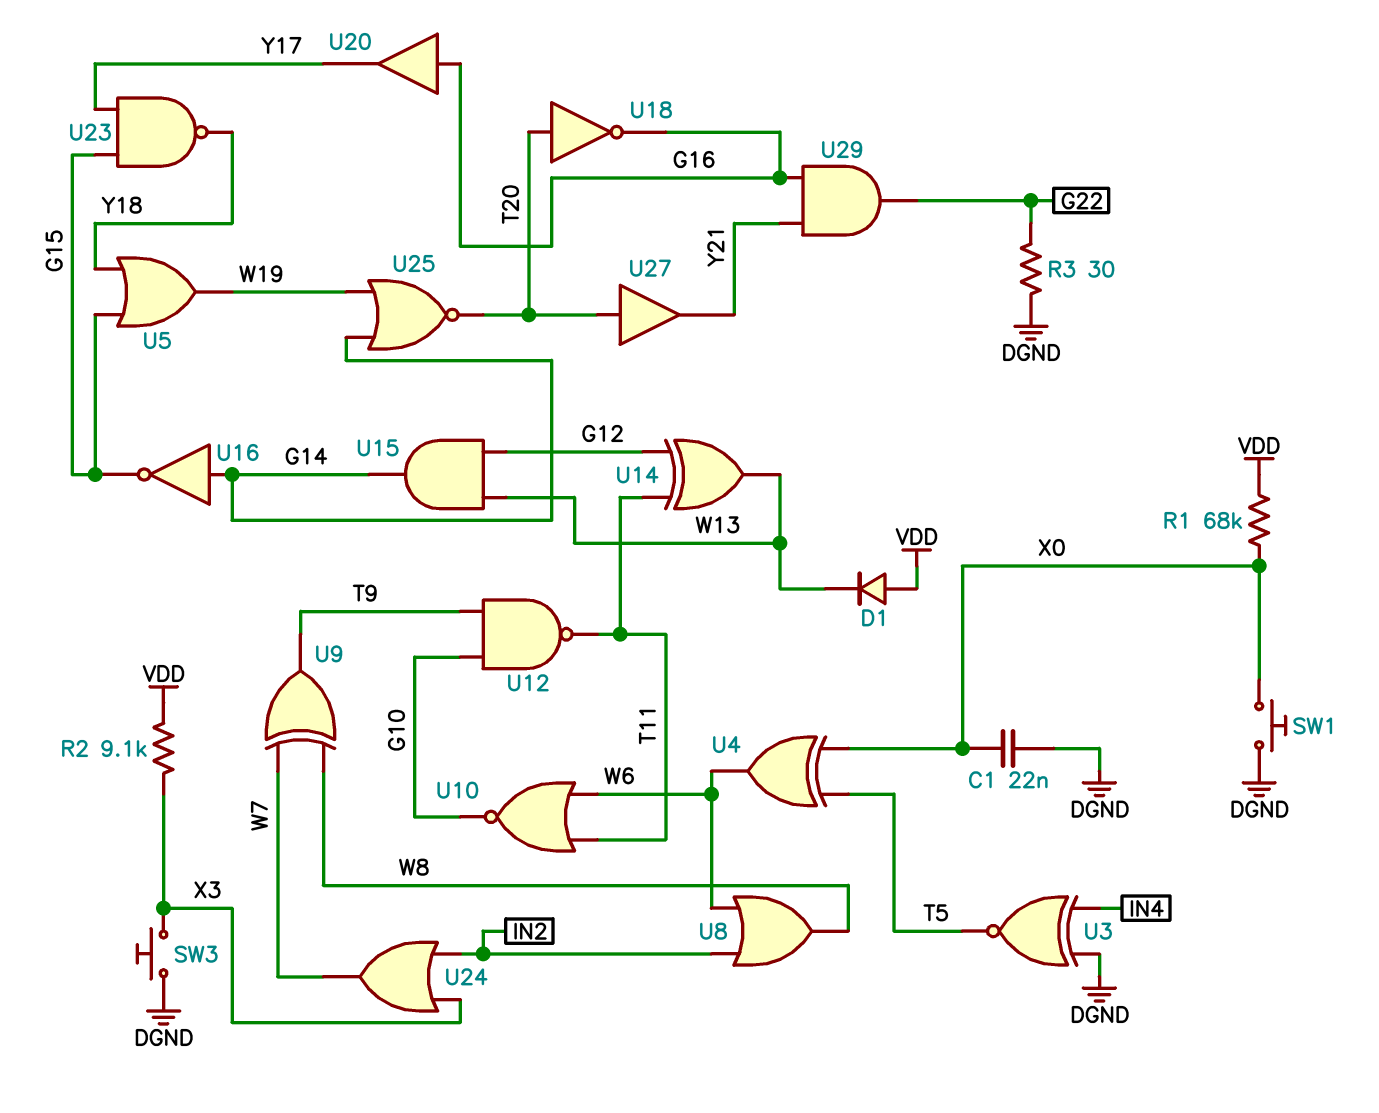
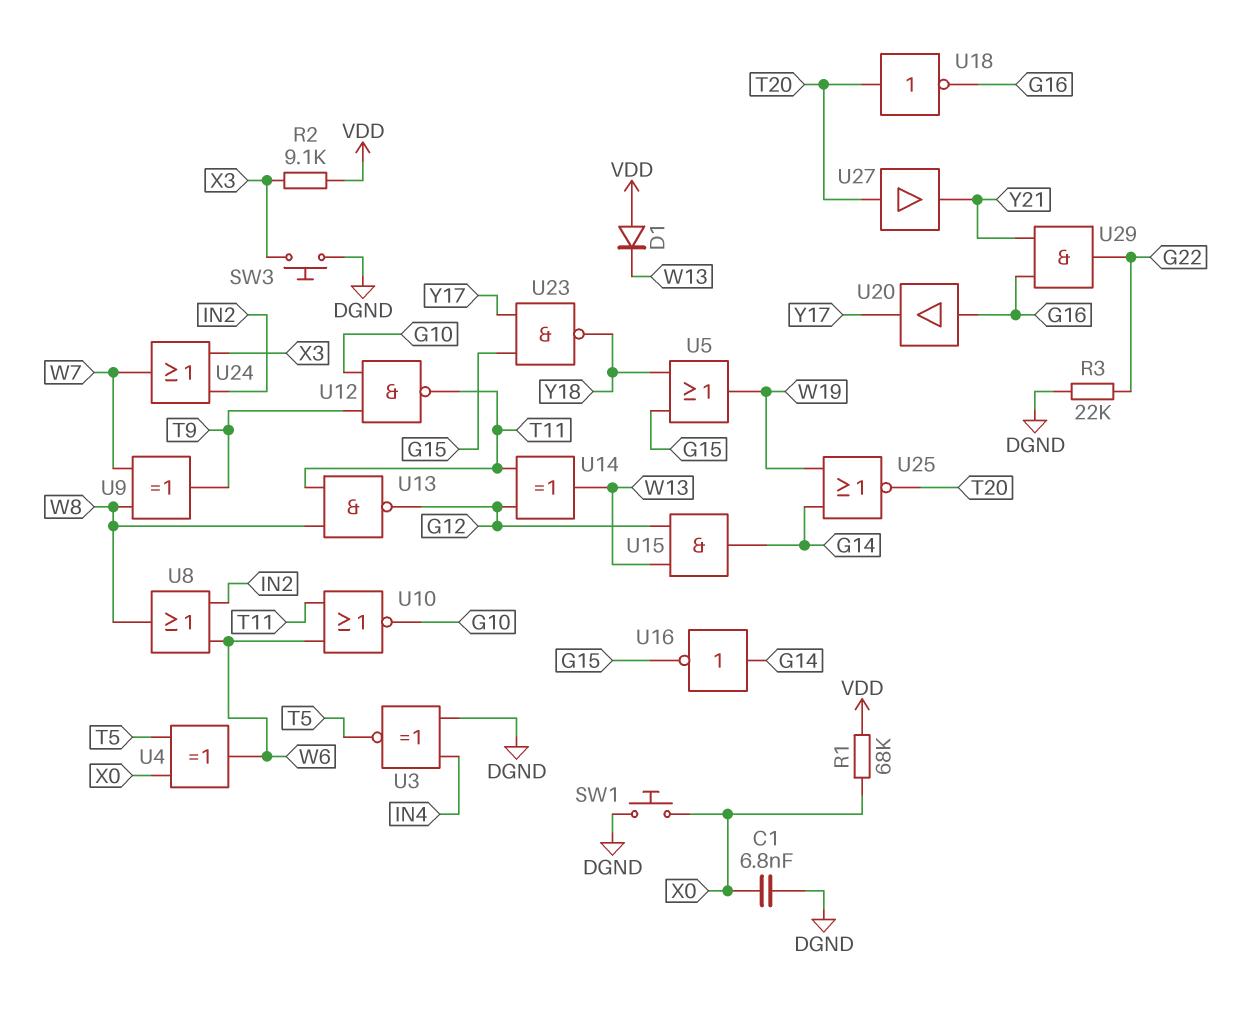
C1: 22nF (DGND, X0) -> 6.8nF (DGND, X0)
R3: 30 (DGND, G22) -> 22k (DGND, G22)
U13: none -> NAND (in T11, in W8, out G12)

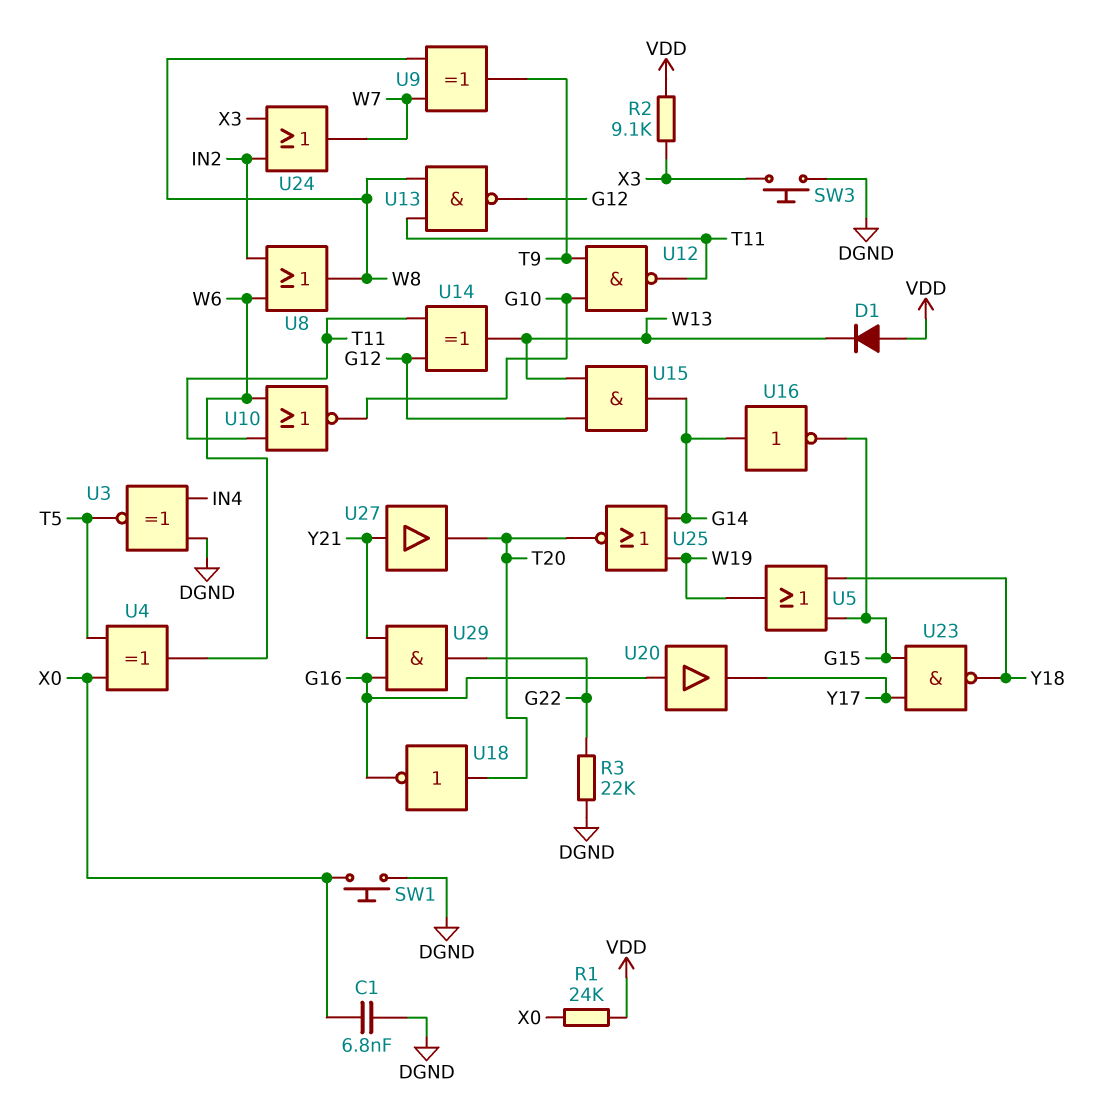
R1: 68k (VDD, X0) -> 24k (VDD, X0)
U27: buffer (in T20, out Y21) -> buffer (in Y21, out T20)

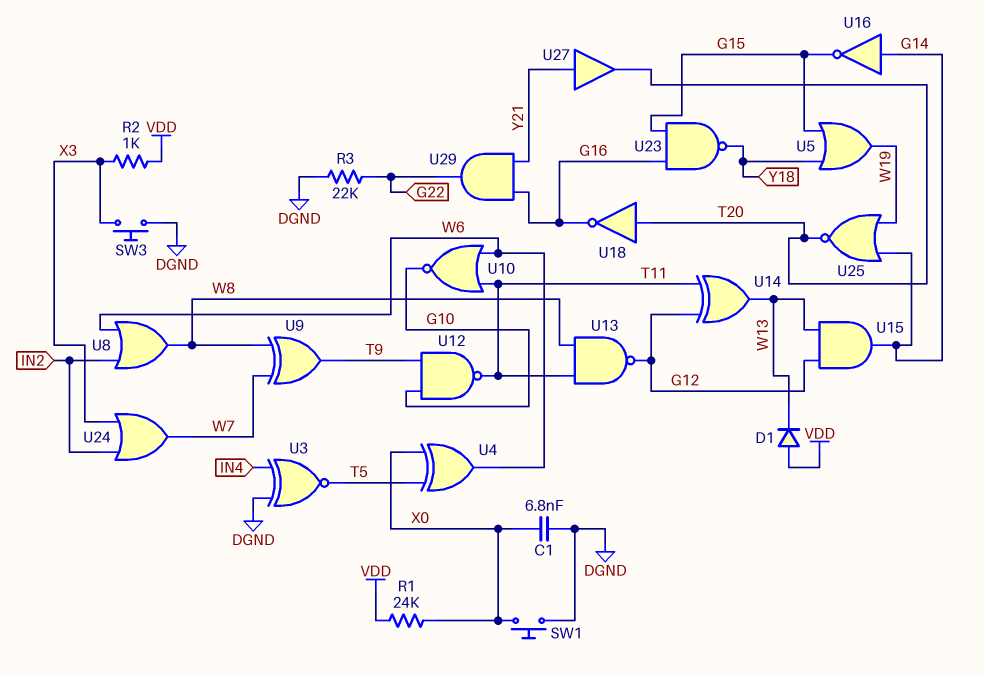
R2: 9.1k (VDD, X3) -> 1k (VDD, X3)
U20: buffer (in G16, out Y17) -> none
U23: NAND (in G15, in Y17, out Y18) -> NAND (in G15, in G16, out Y18)

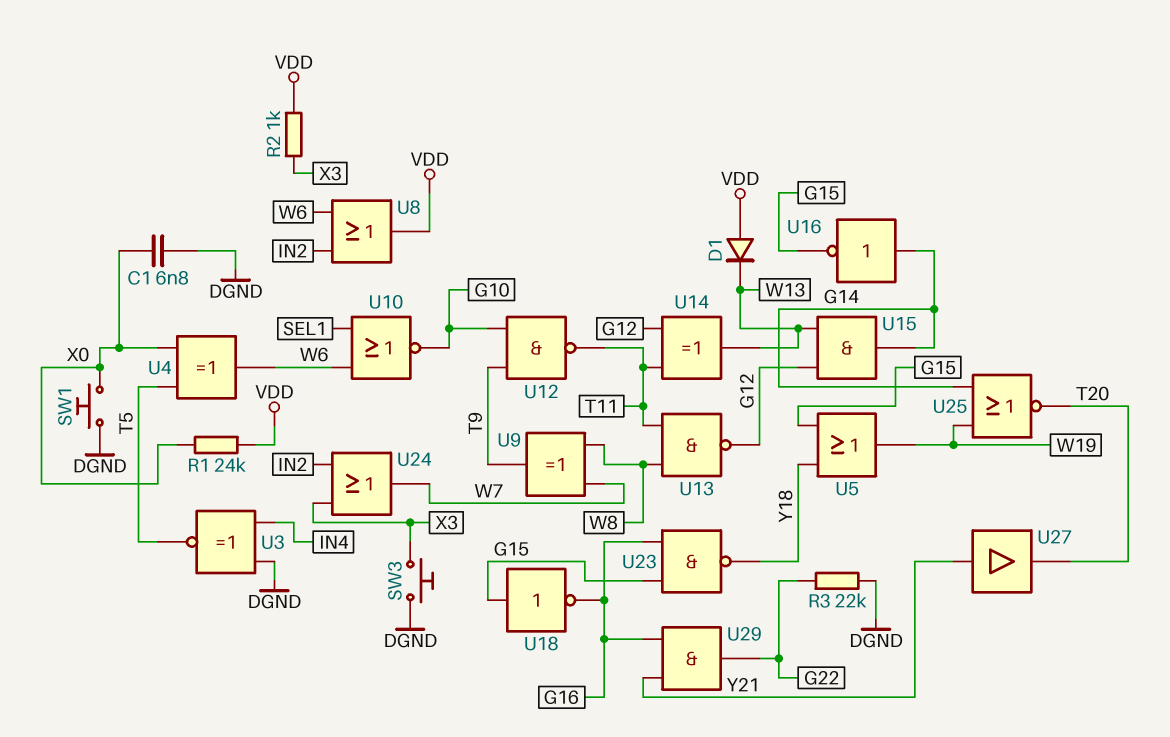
U8: OR (in IN2, in W6, out W8) -> OR (in IN2, in W6, out VDD)
U10: NOR (in T11, in W6, out G10) -> NOR (in SEL1, in W6, out G10)
U18: NOT (in T20, out G16) -> NOT (in G15, out G16)

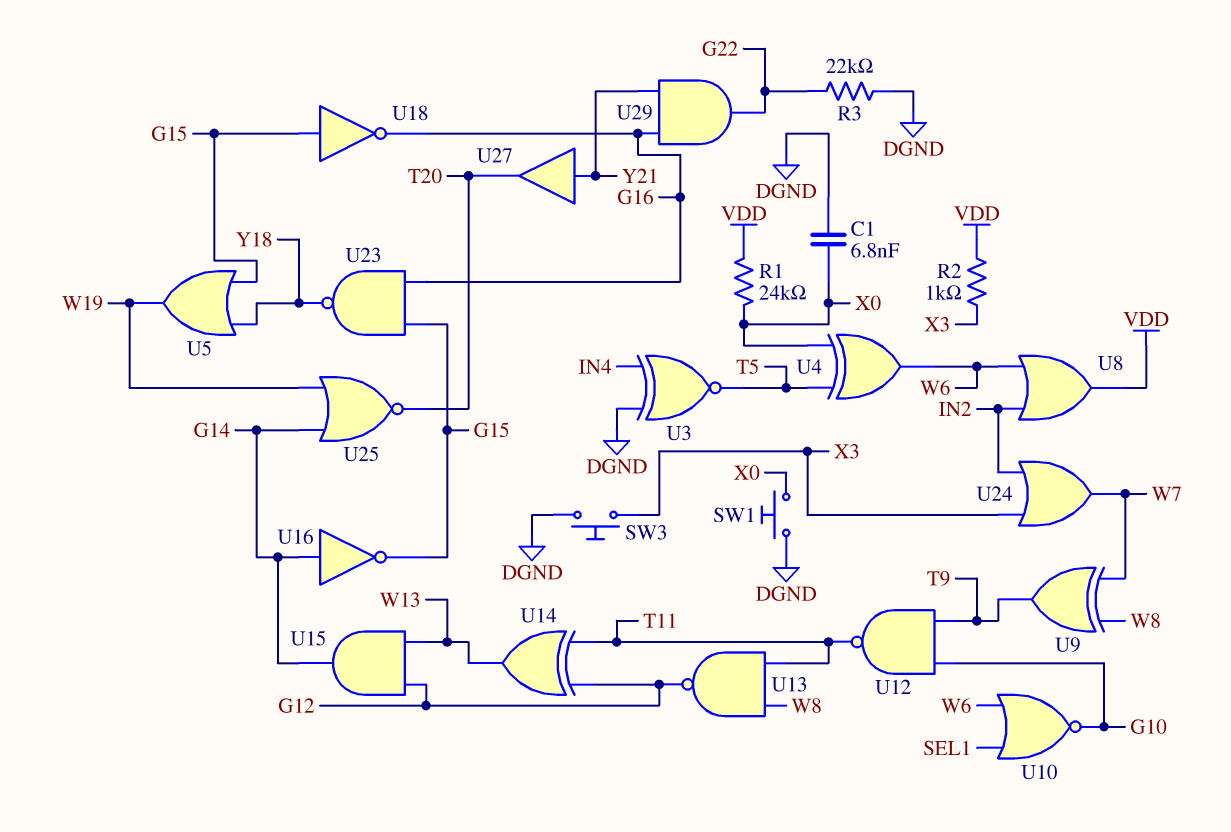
D1: diode (A VDD, K W13) -> none

